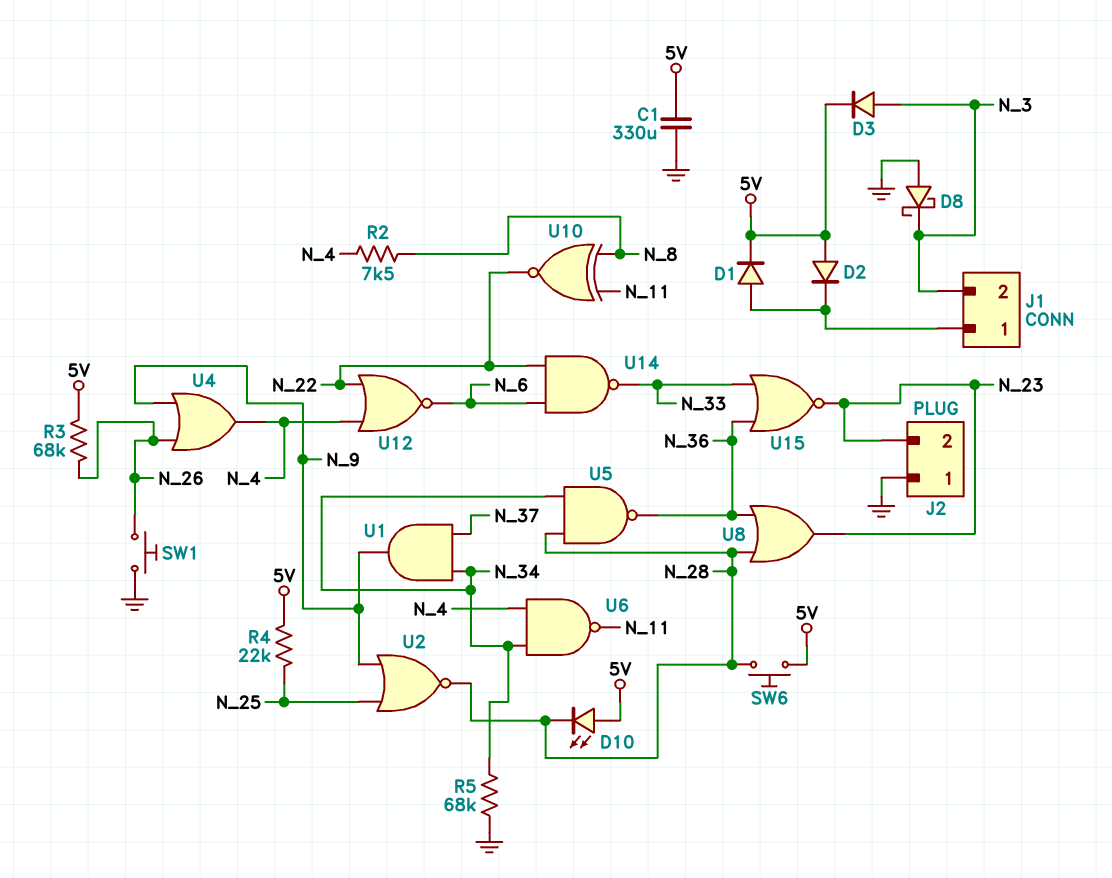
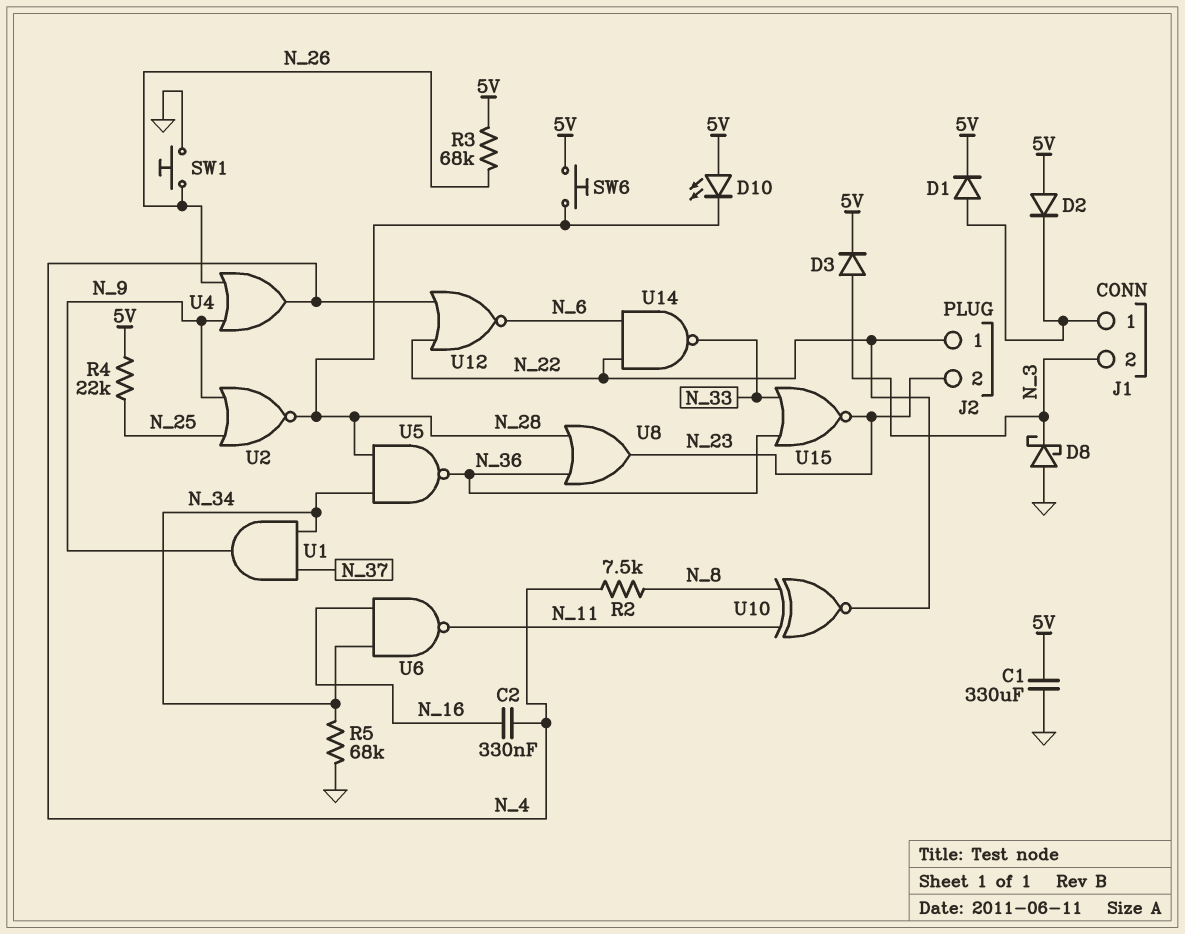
C2: none -> 330nF (N_4, N_16)
J2 pin 1: GND -> N_22
U6: NAND (in N_4, in N_34, out N_11) -> NAND (in N_16, in N_34, out N_11)

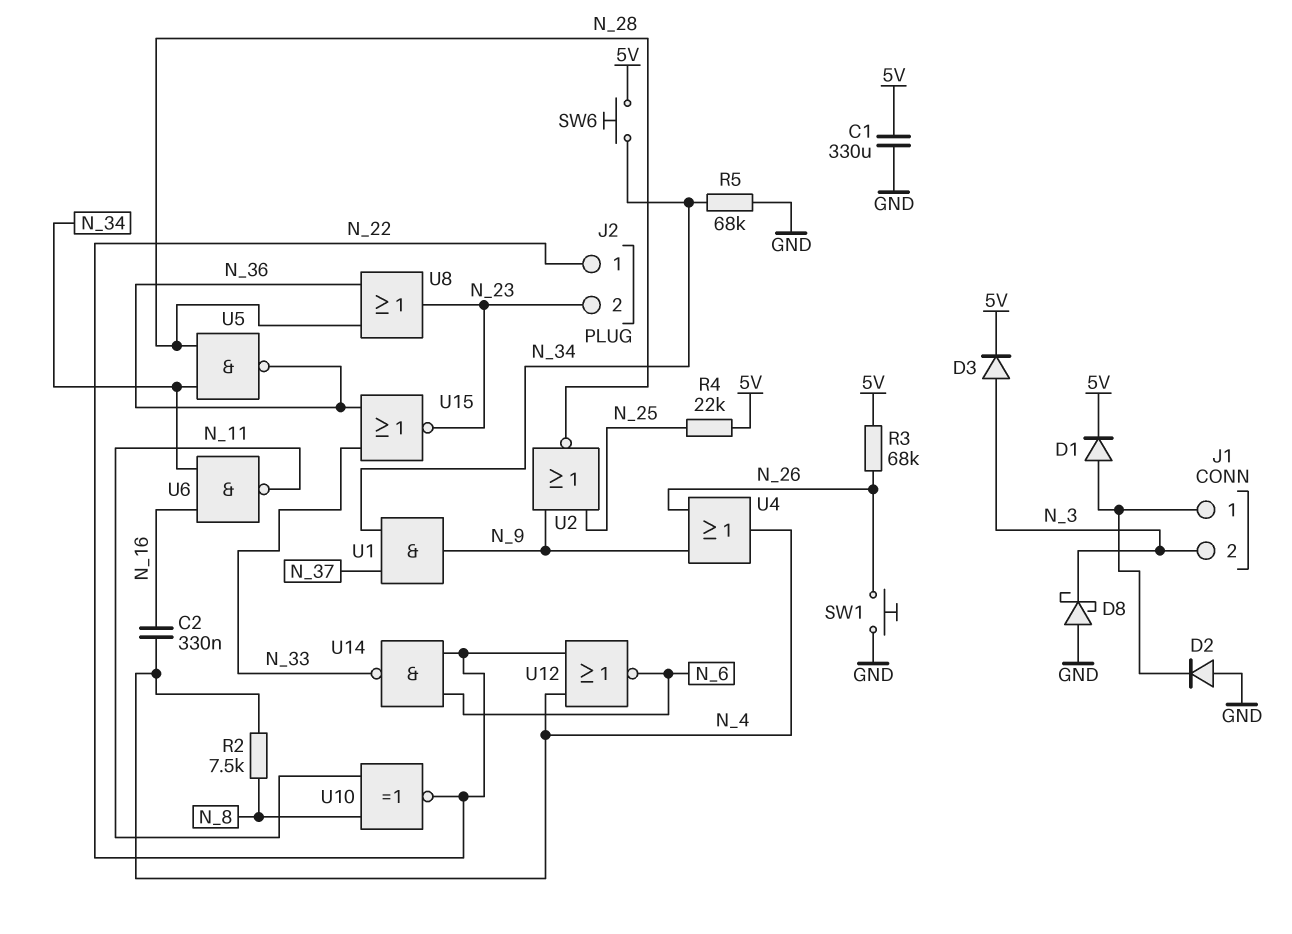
D2: diode (A 5V, K J1/1) -> diode (A GND, K J1/1)
D10: LED (A 5V, K N_28) -> none
SW6: button (5V, N_28) -> button (5V, N_34)

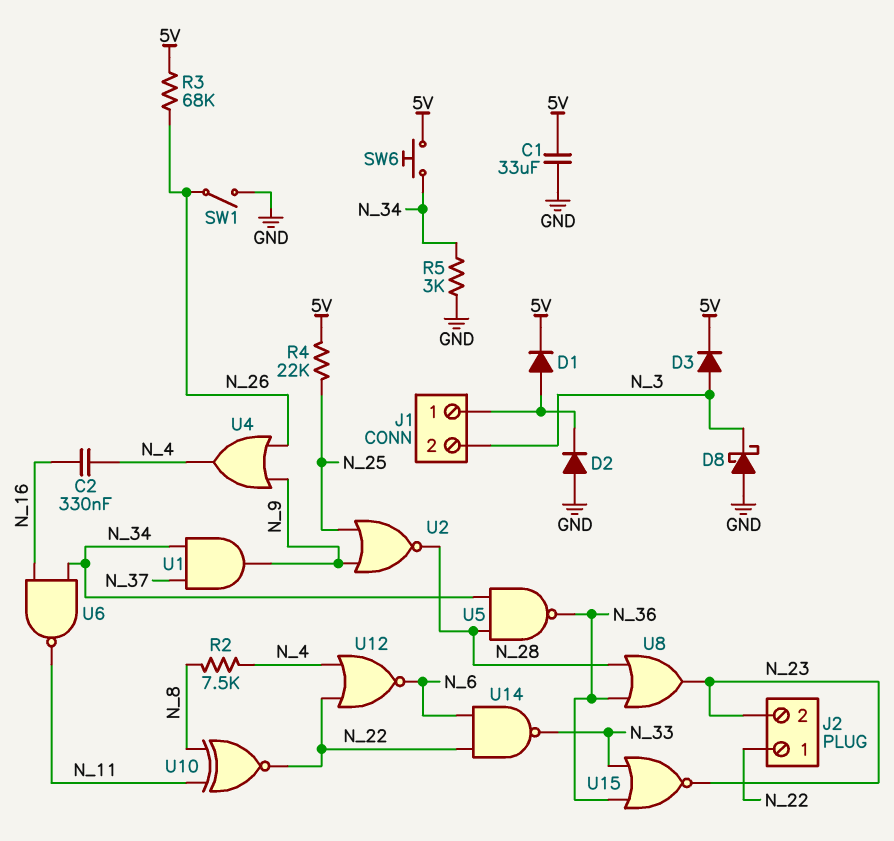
C1: 330uF (5V, GND) -> 33uF (5V, GND)
R5: 68k (GND, N_34) -> 3k (GND, N_34)
SW1: button (GND, N_26) -> switch (GND, N_26)

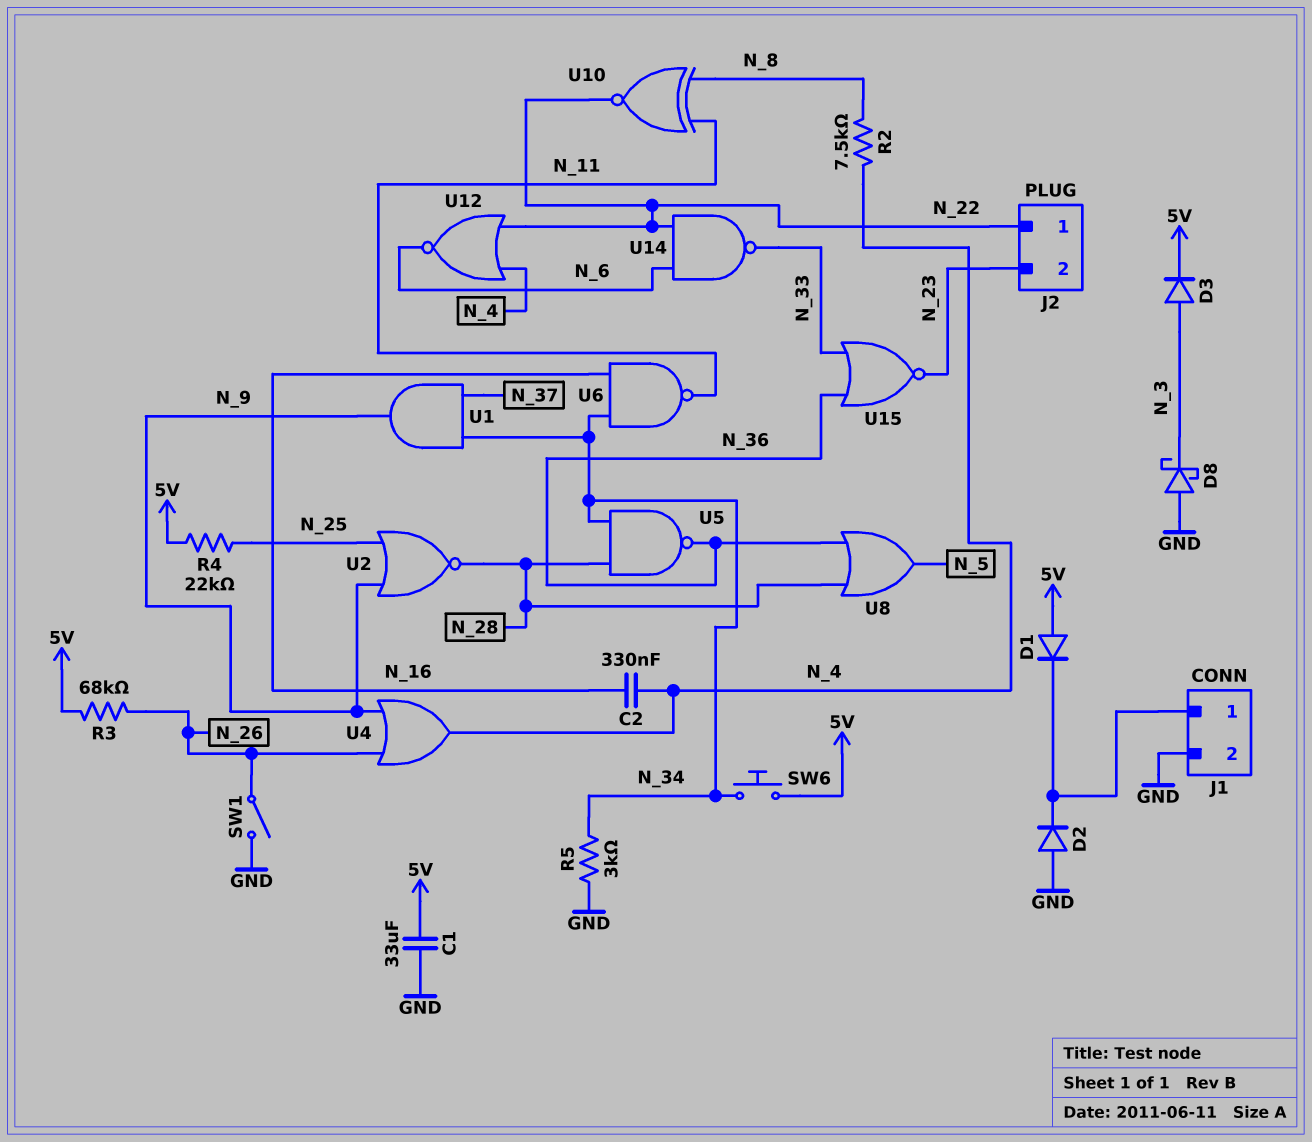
D1: diode (A J1/1, K 5V) -> diode (A 5V, K J1/1)
J1 pin 2: N_3 -> GND
U8: OR (in N_28, in N_36, out N_23) -> OR (in N_28, in N_36, out N_5)

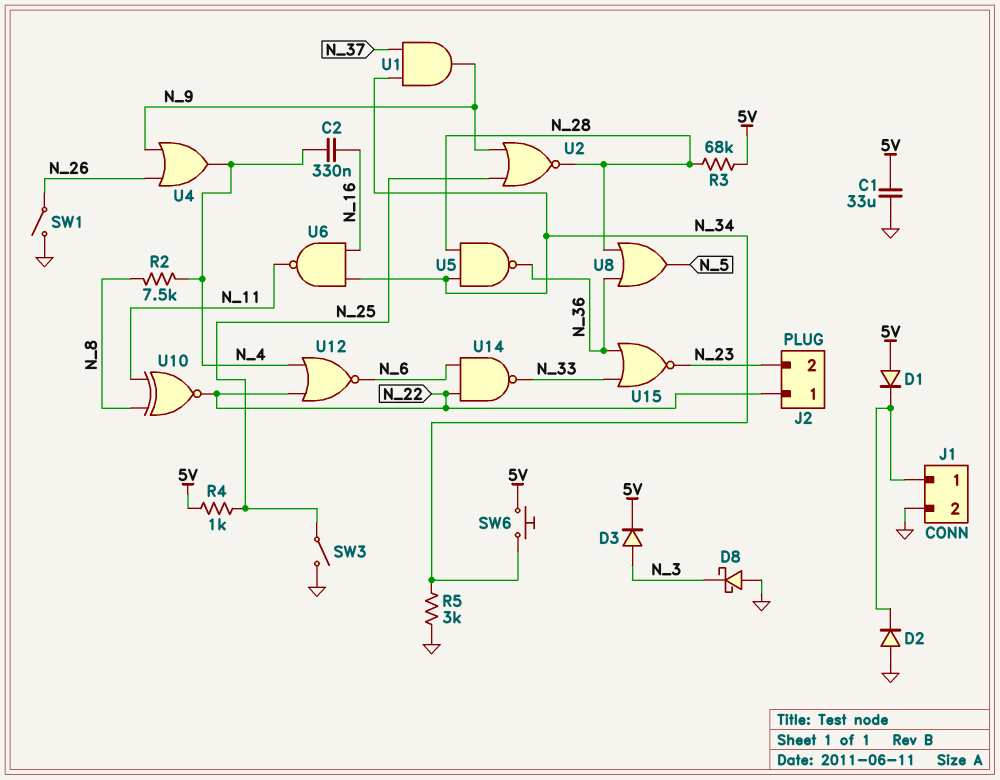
R3: 68k (5V, N_26) -> 68k (5V, N_28)
R4: 22k (5V, N_25) -> 1k (5V, N_25)
SW3: none -> switch (GND, N_25)

